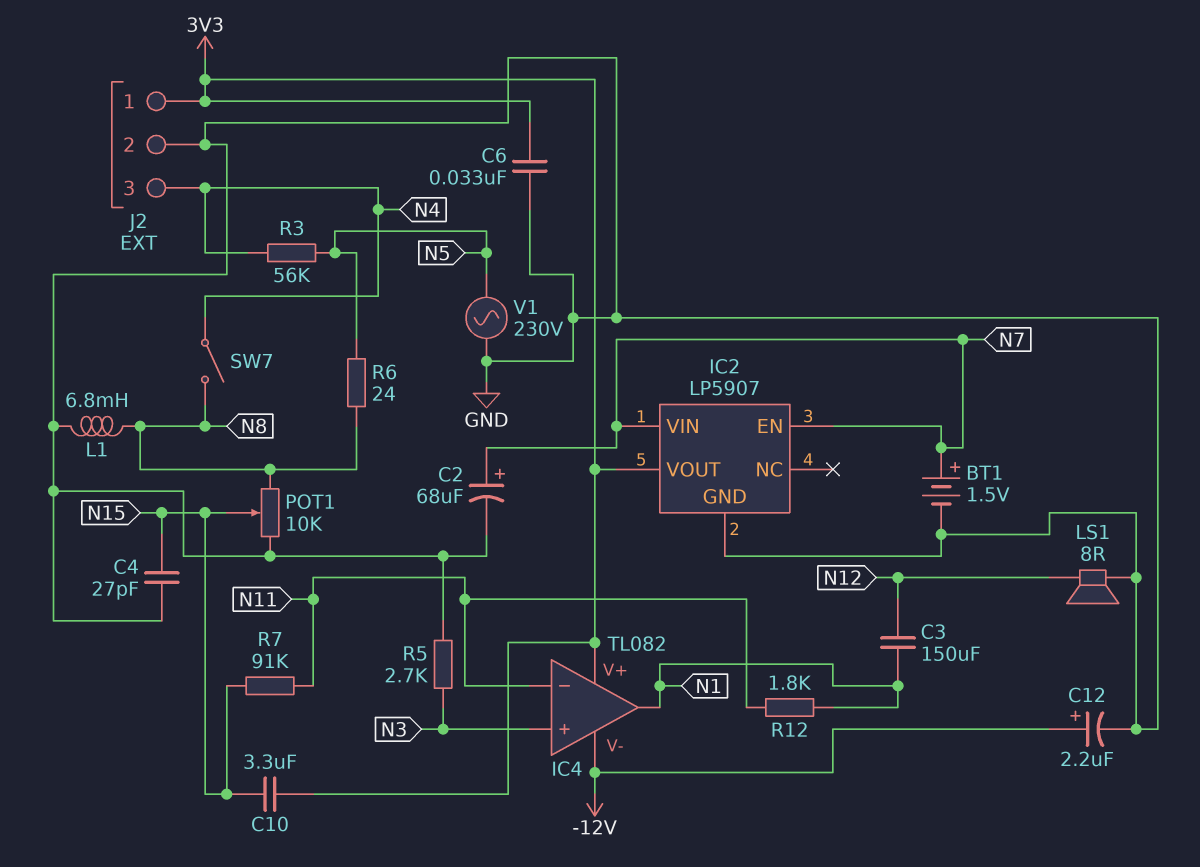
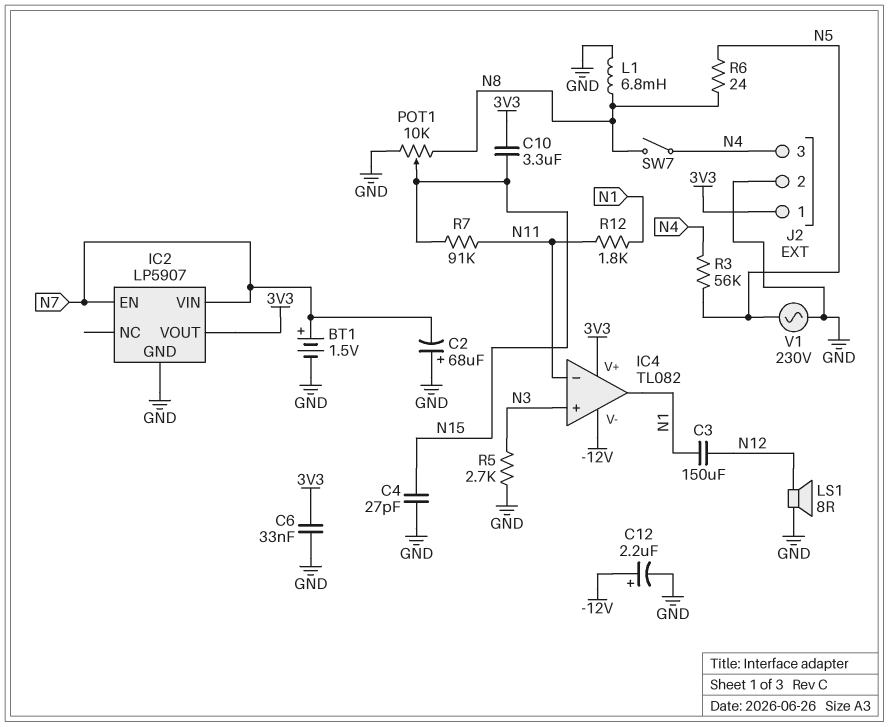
C2: 68uF (plus N7, minus GND) -> 68uF (plus GND, minus N7)

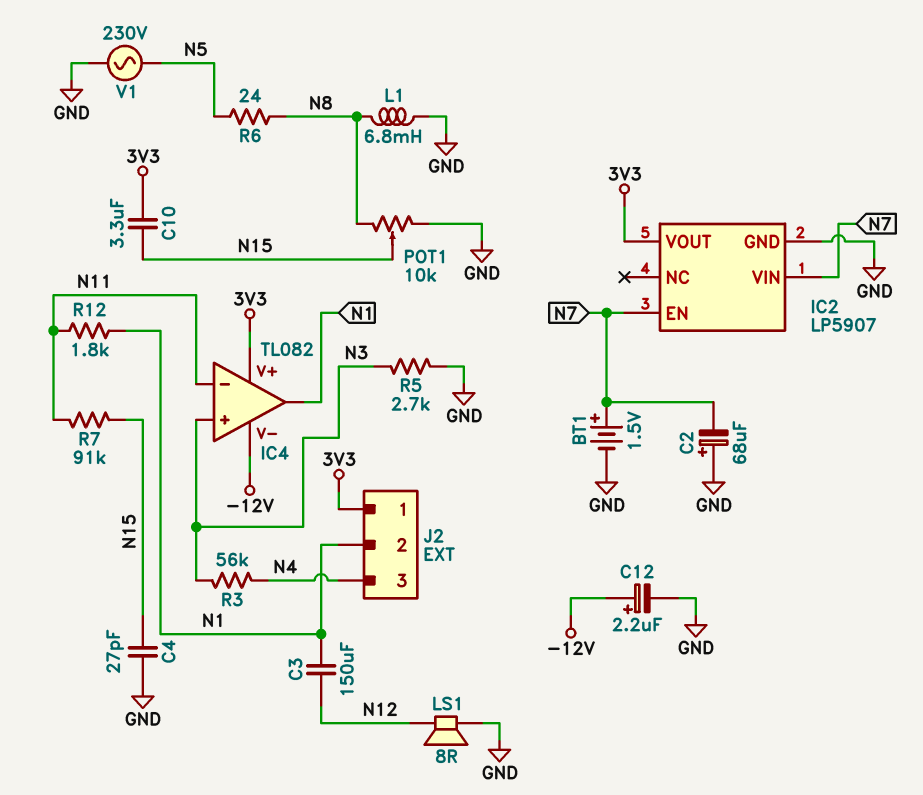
C6: 33nF (3V3, GND) -> none
J2 pin 2: GND -> N1
R3: 56k (N4, N5) -> 56k (N3, N4)
SW7: switch (N4, N8) -> none

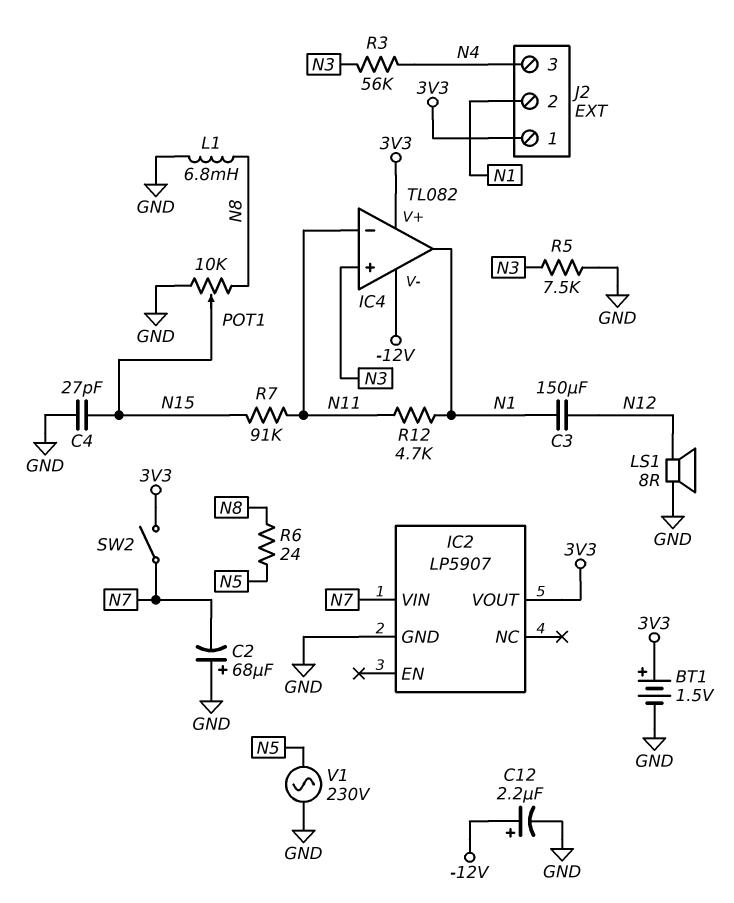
BT1: 1.5V (plus N7, minus GND) -> 1.5V (plus 3V3, minus GND)
C10: 3.3uF (3V3, N15) -> none
IC2 pin EN: N7 -> none
R5: 2.7k (GND, N3) -> 7.5k (GND, N3)
R12: 1.8k (N1, N11) -> 4.7k (N1, N11)
SW2: none -> switch (3V3, N7)

